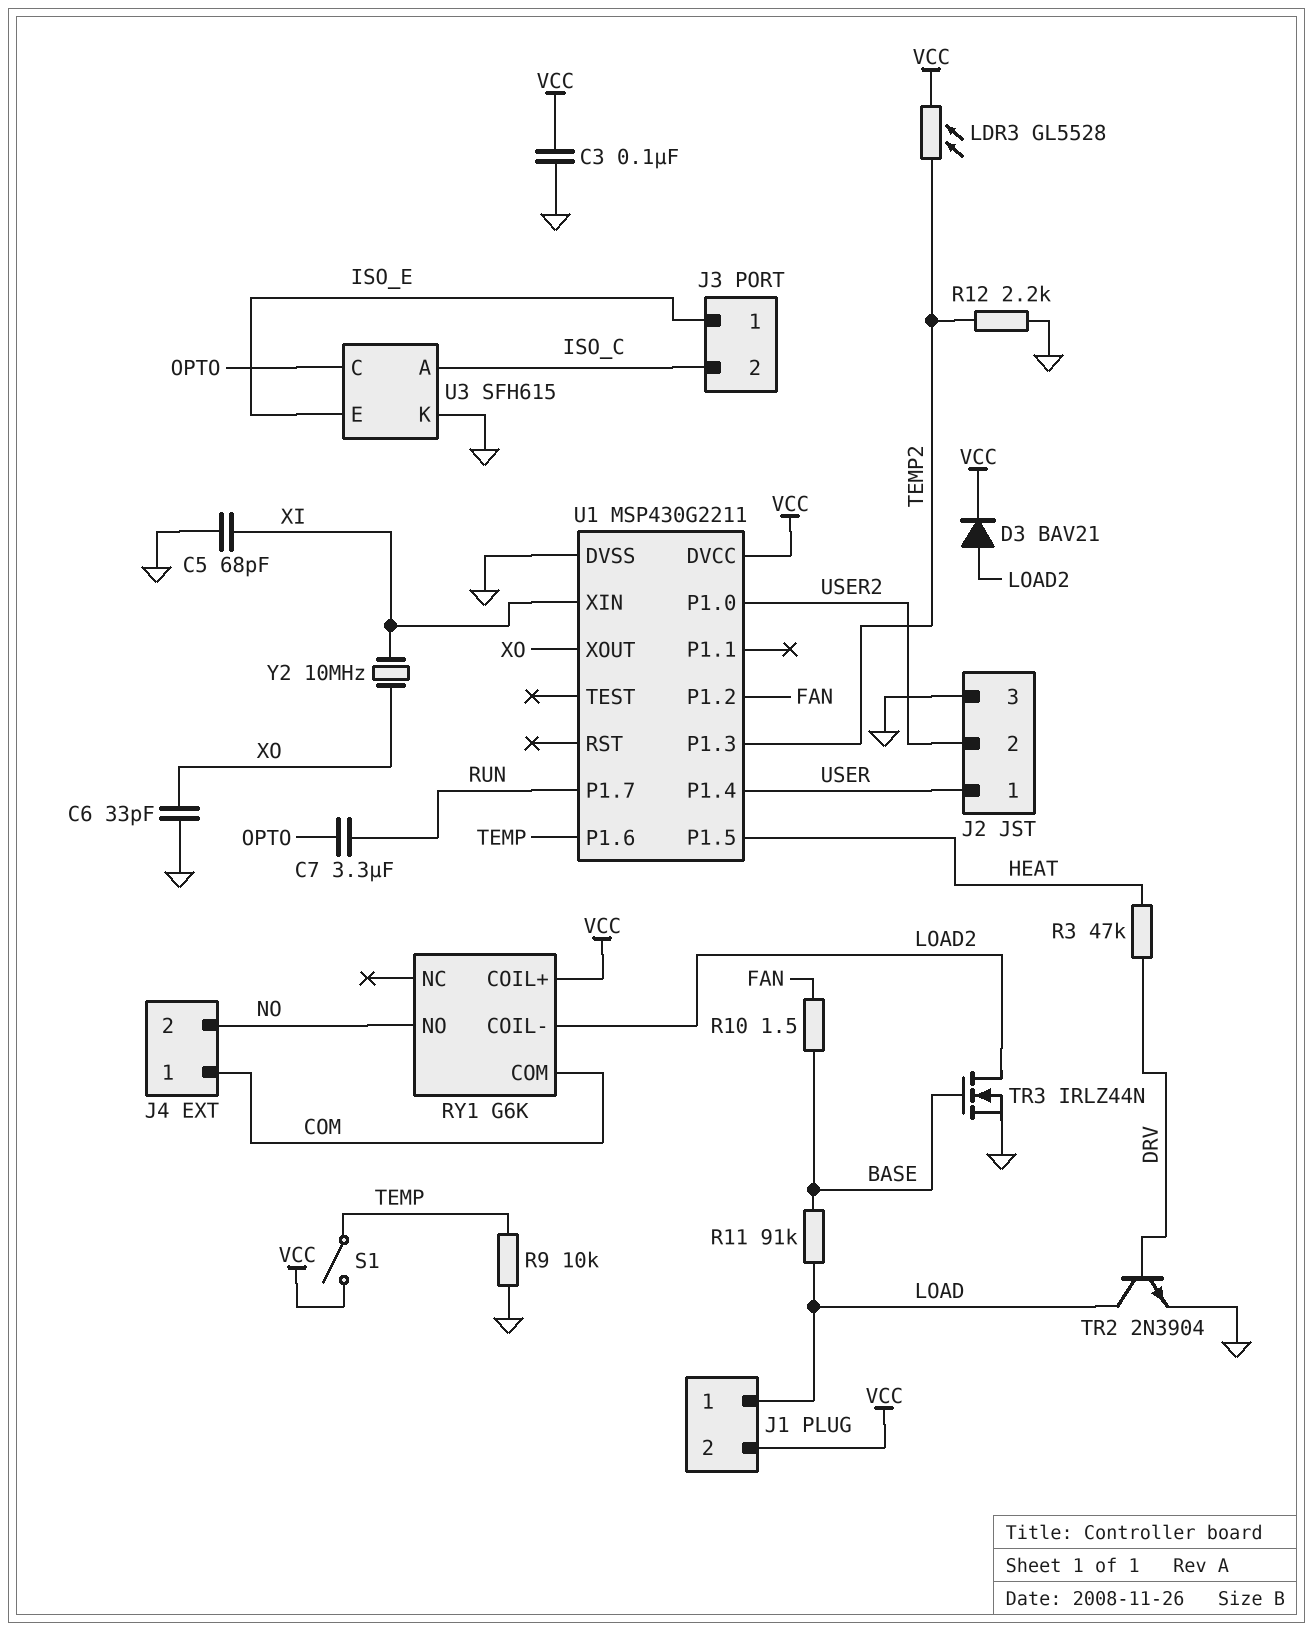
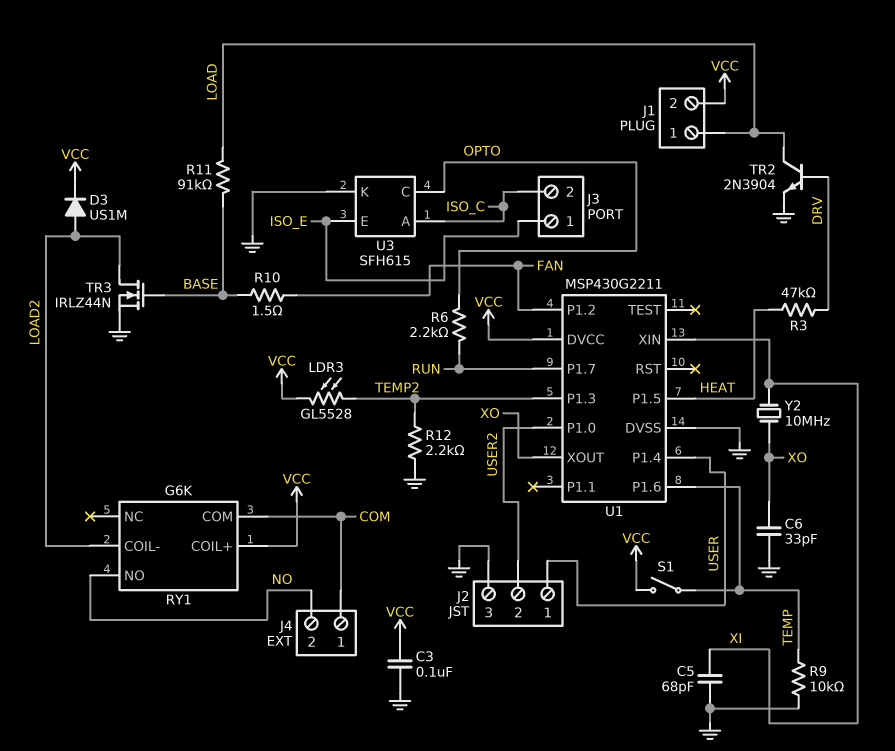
C7: 3.3uF (OPTO, RUN) -> none
D3: diode BAV21 (A LOAD2, K VCC) -> diode US1M (A LOAD2, K VCC)
R6: none -> 2.2k (OPTO, RUN)

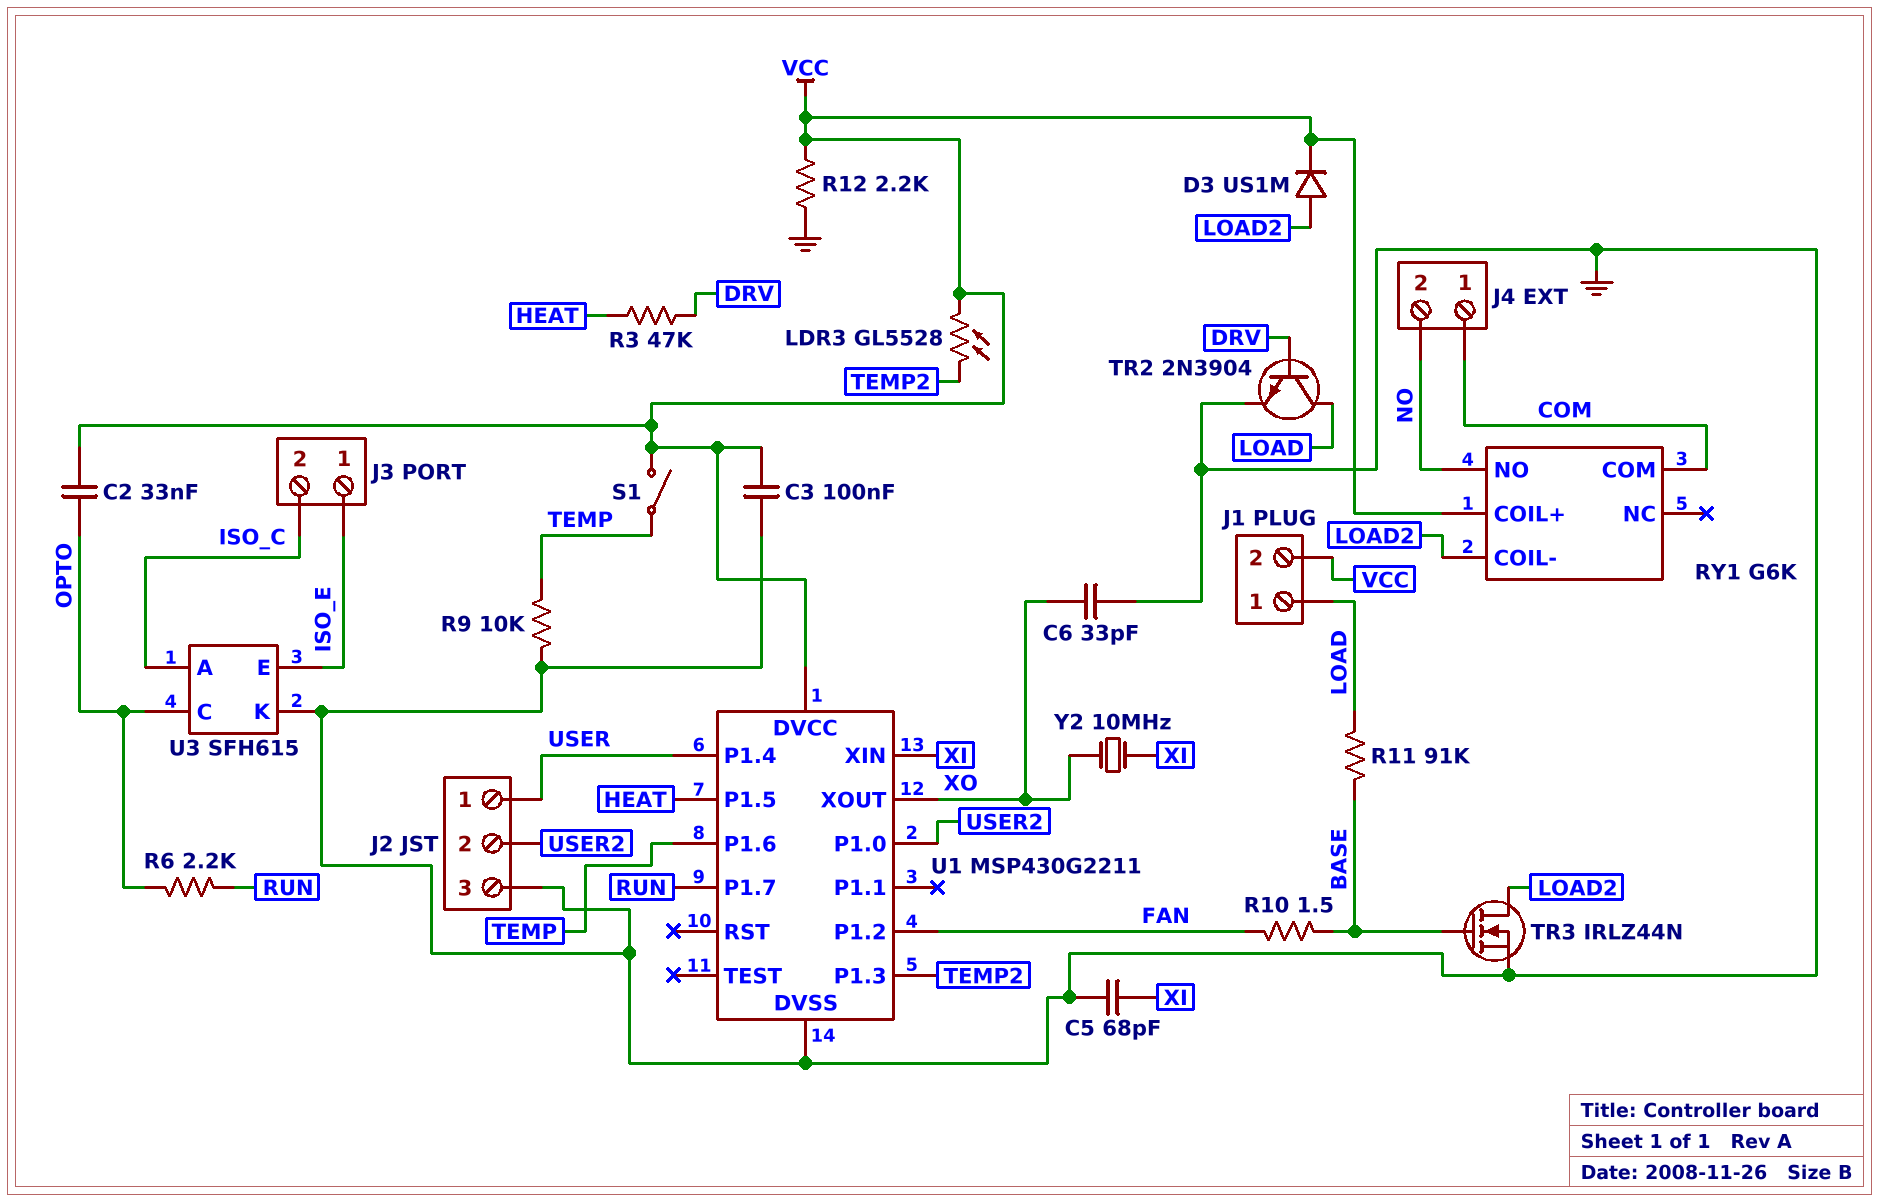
C2: none -> 33nF (OPTO, VCC)
R12: 2.2k (GND, TEMP2) -> 2.2k (GND, VCC)

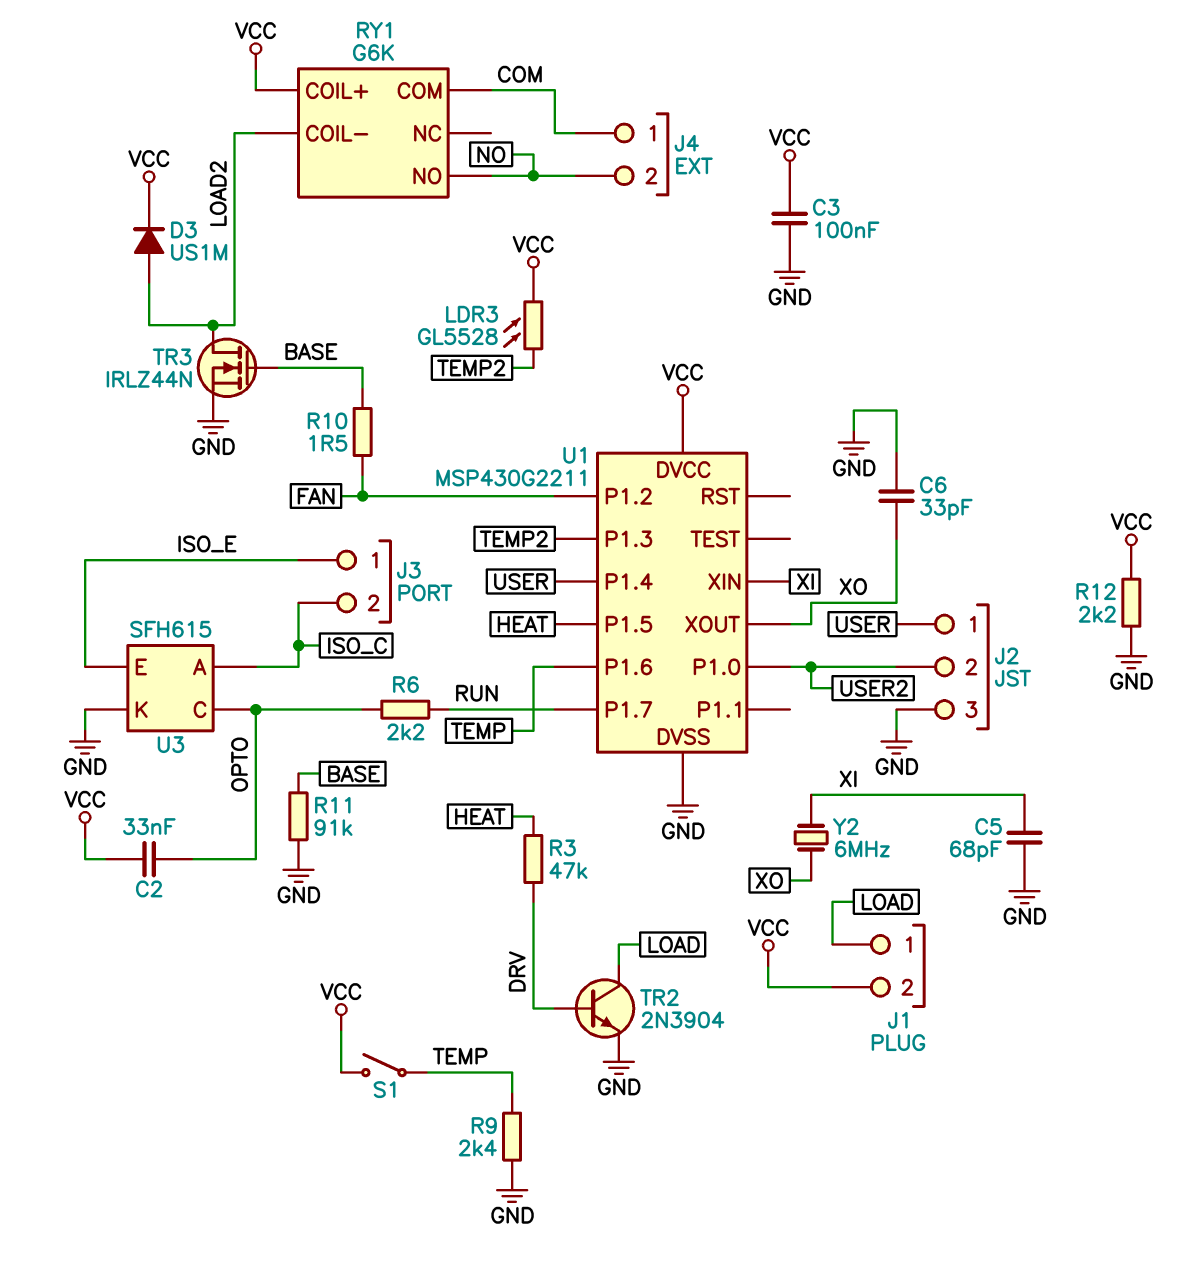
R9: 10k (GND, TEMP) -> 2.4k (GND, TEMP)
R11: 91k (BASE, LOAD) -> 91k (BASE, GND)
Y2: 10MHz (XI, XO) -> 6MHz (XI, XO)

